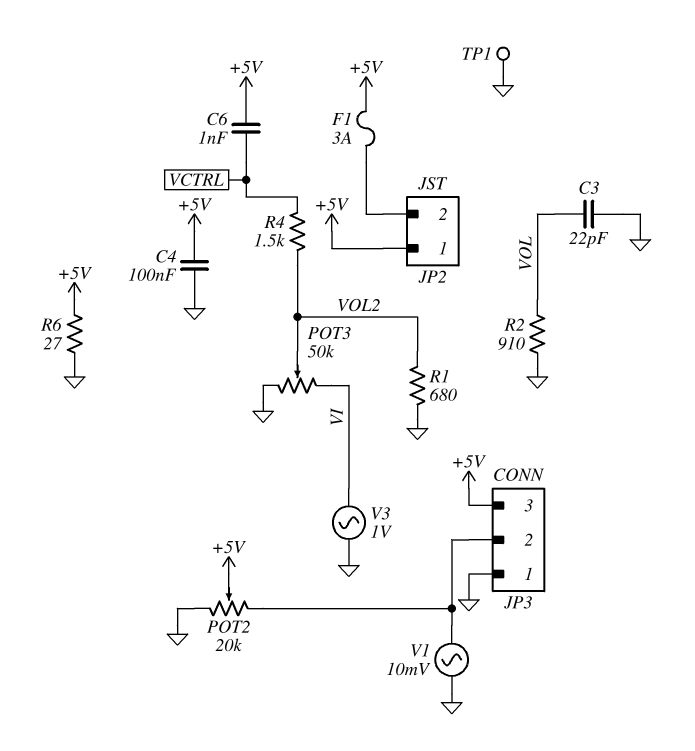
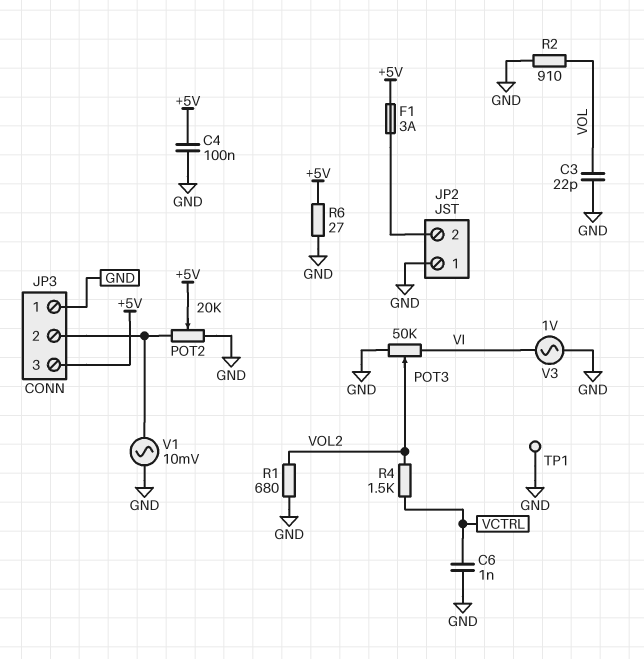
C6: 1nF (+5V, VCTRL) -> 1nF (GND, VCTRL)
JP2 pin 1: +5V -> GND

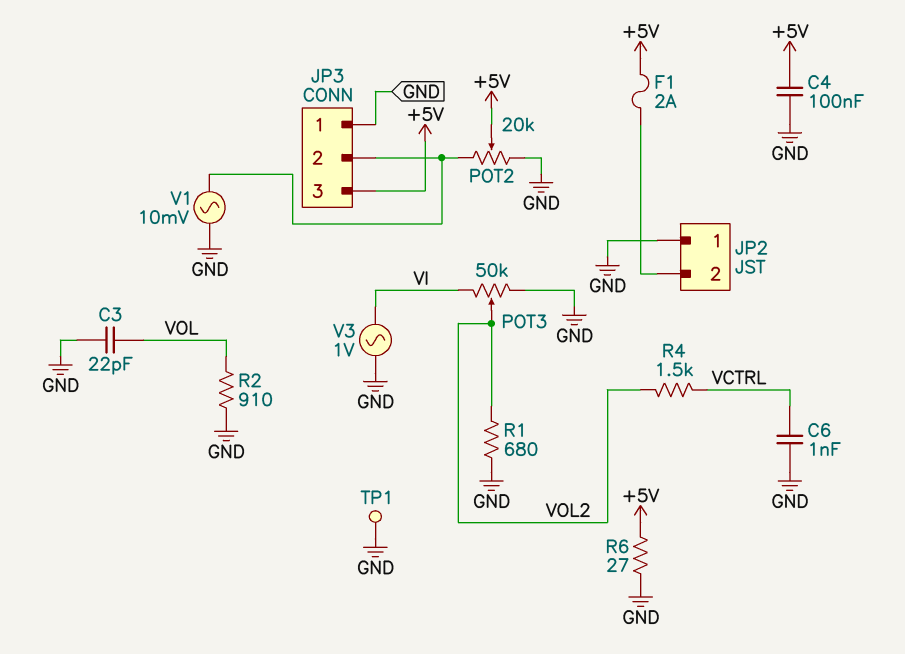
F1: 3A (+5V, JP2/2) -> 2A (+5V, JP2/2)

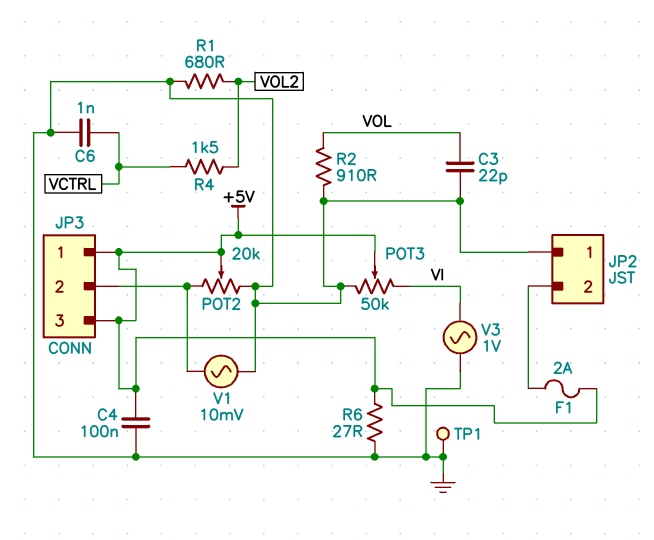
JP3 pin 1: GND -> +5V
POT3: 50k (GND, VI, wiper VOL2) -> 50k (GND, VI, wiper +5V)

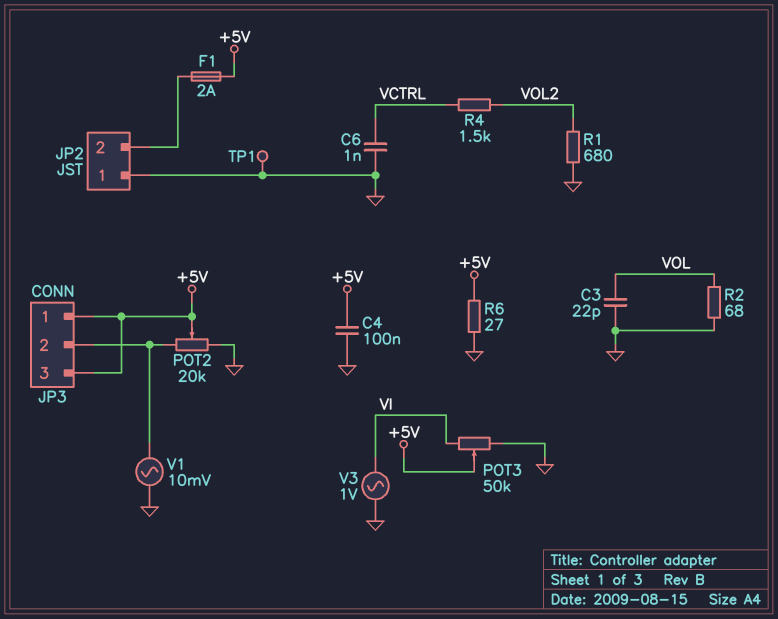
R2: 910 (GND, VOL) -> 68 (GND, VOL)

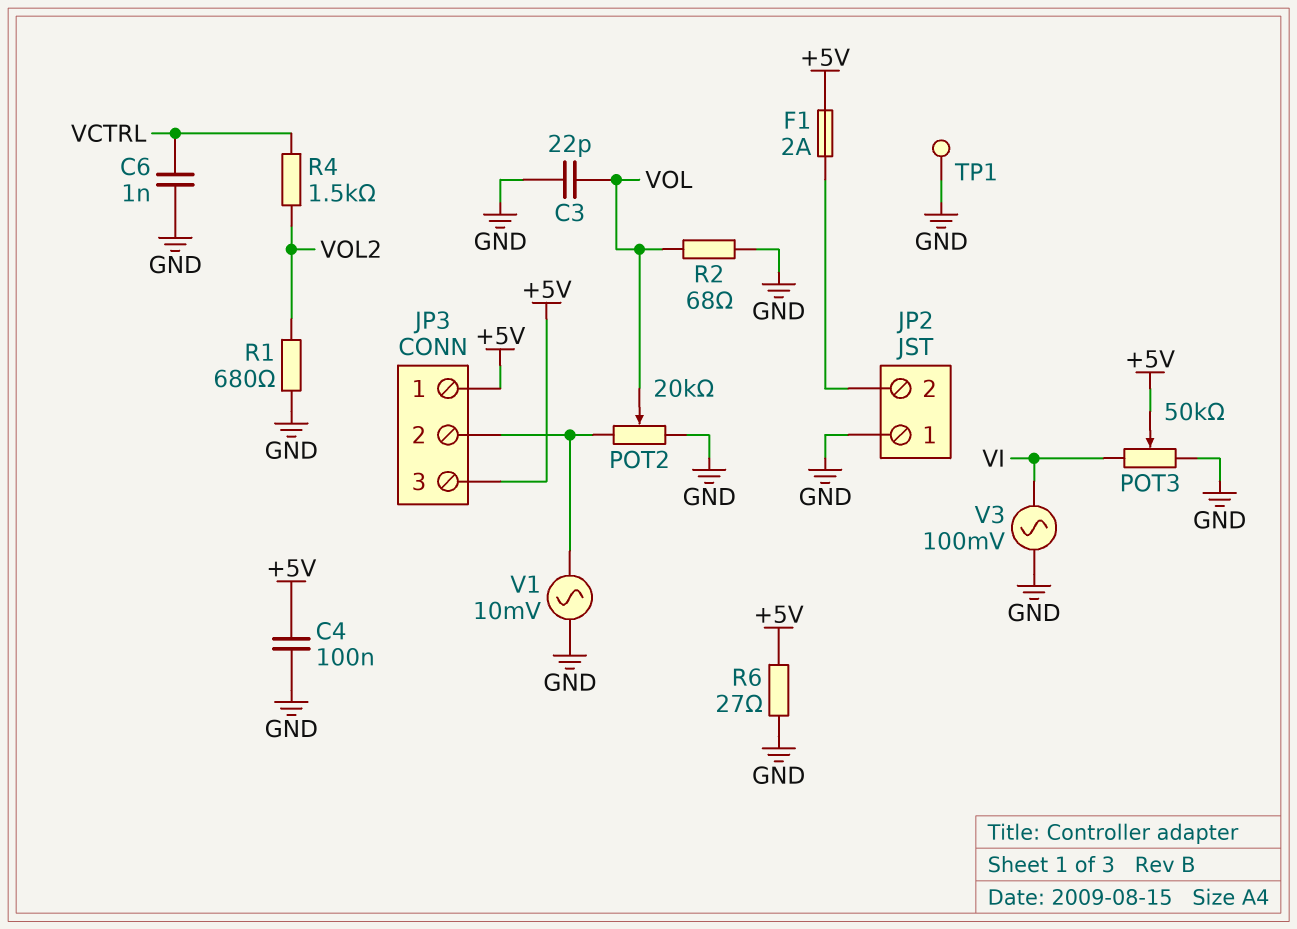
POT2: 20k (GND, JP3/2, wiper +5V) -> 20k (GND, JP3/2, wiper VOL)
V3: AC 1V (GND, VI) -> AC 100mV (GND, VI)

